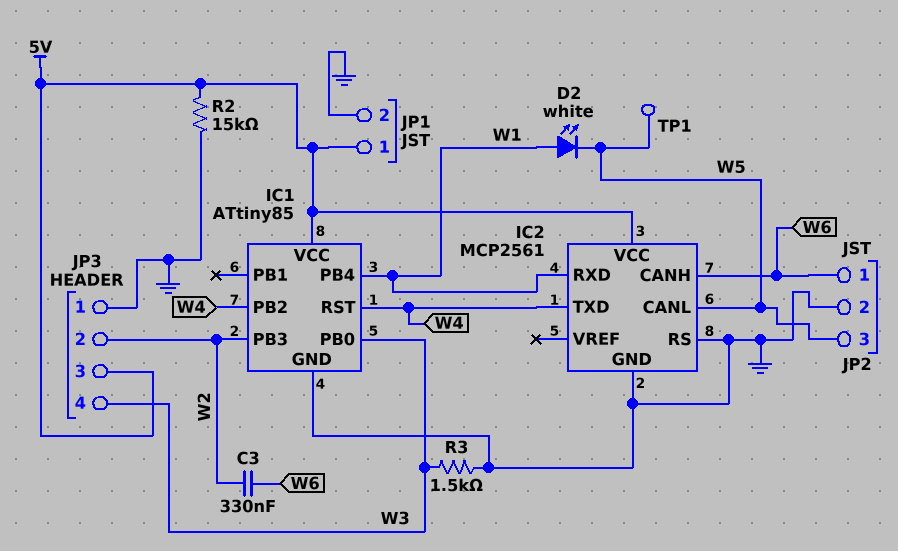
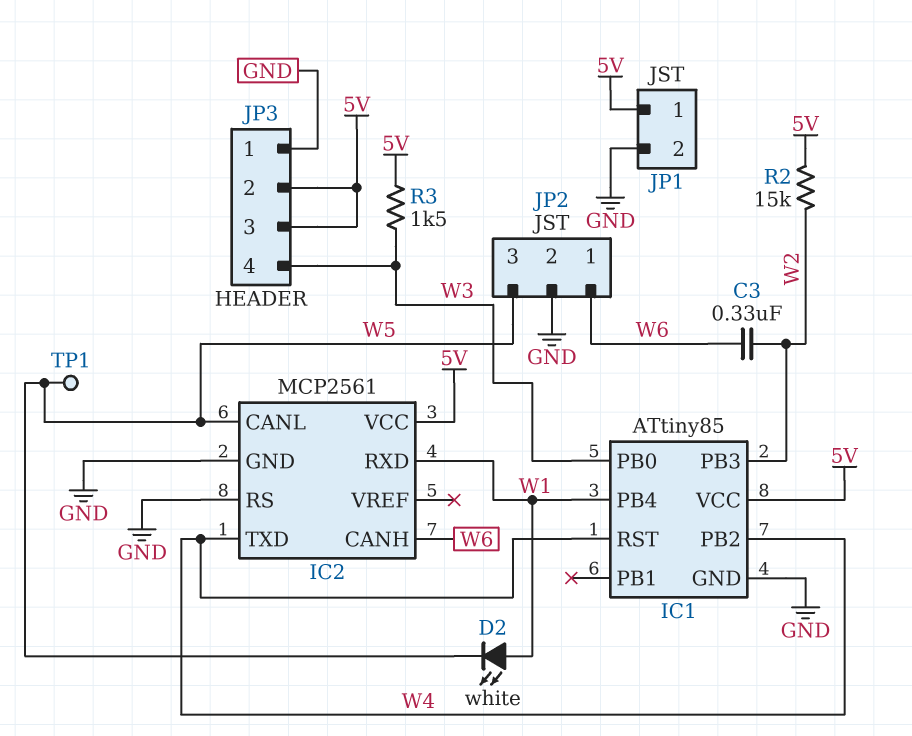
JP3 pin 2: W2 -> 5V
R2: 15k (5V, GND) -> 15k (5V, W2)
R3: 1.5k (GND, W3) -> 1.5k (5V, W3)

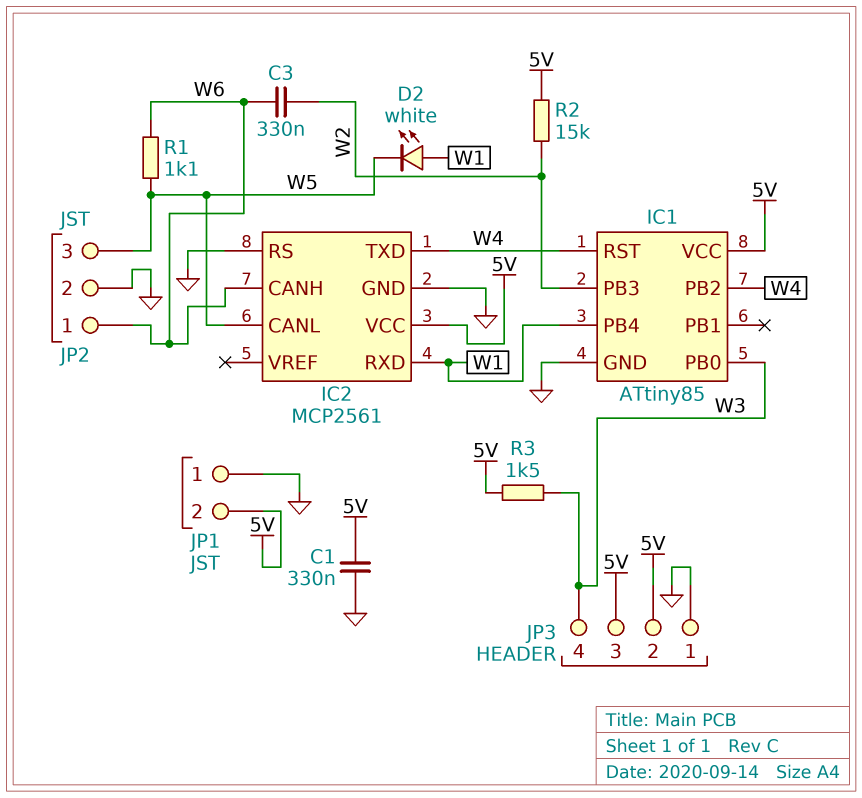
C1: none -> 330nF (5V, GND)
JP1 pin 1: 5V -> GND
JP1 pin 2: GND -> 5V
R1: none -> 1.1k (W5, W6)
TP1: test point (W5) -> none

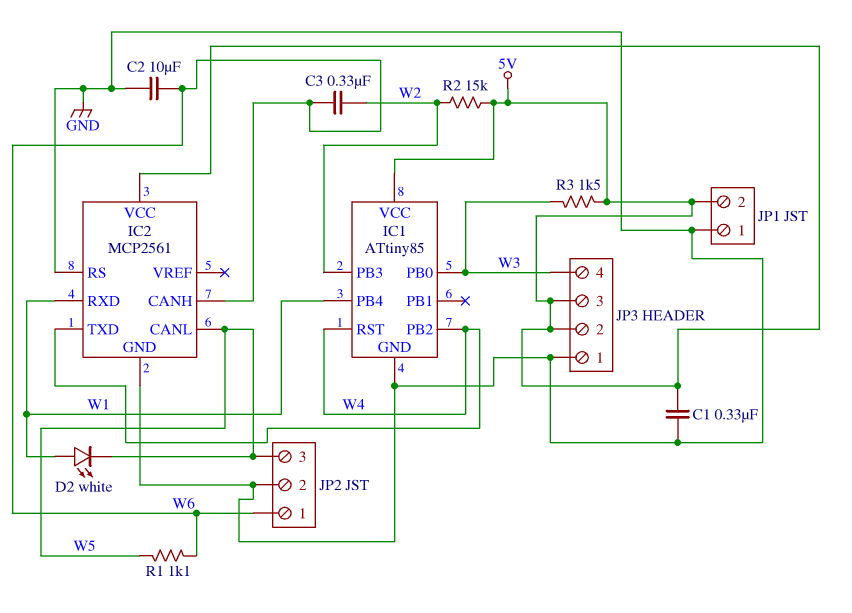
C2: none -> 10uF (GND, W6)

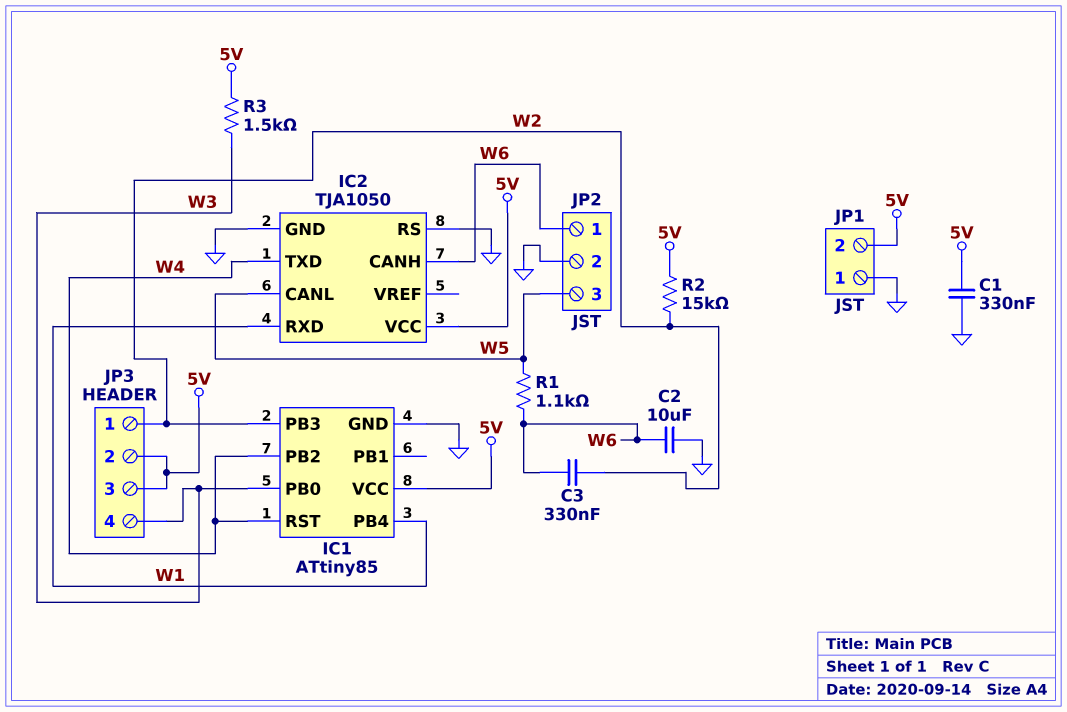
D2: LED white (A W1, K W5) -> none
IC2: MCP2561 -> TJA1050
JP3 pin 1: GND -> W2

